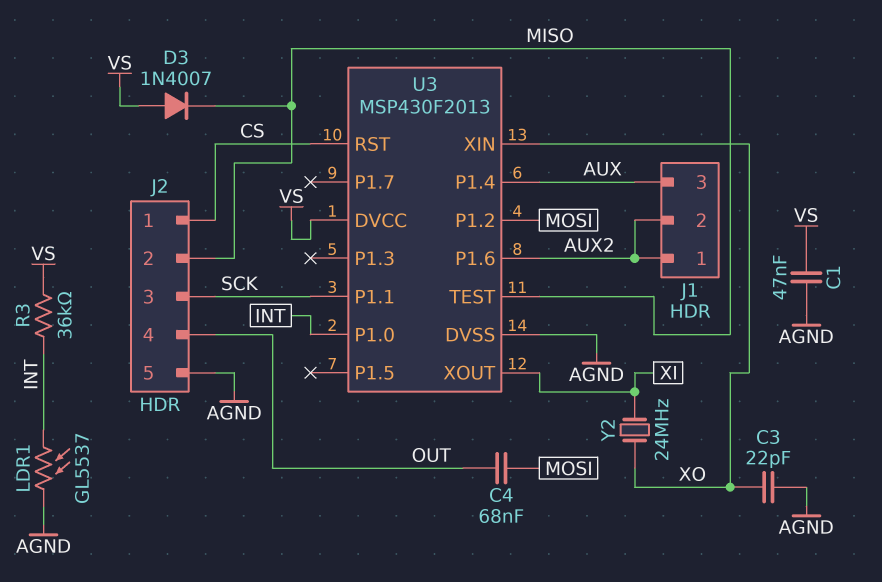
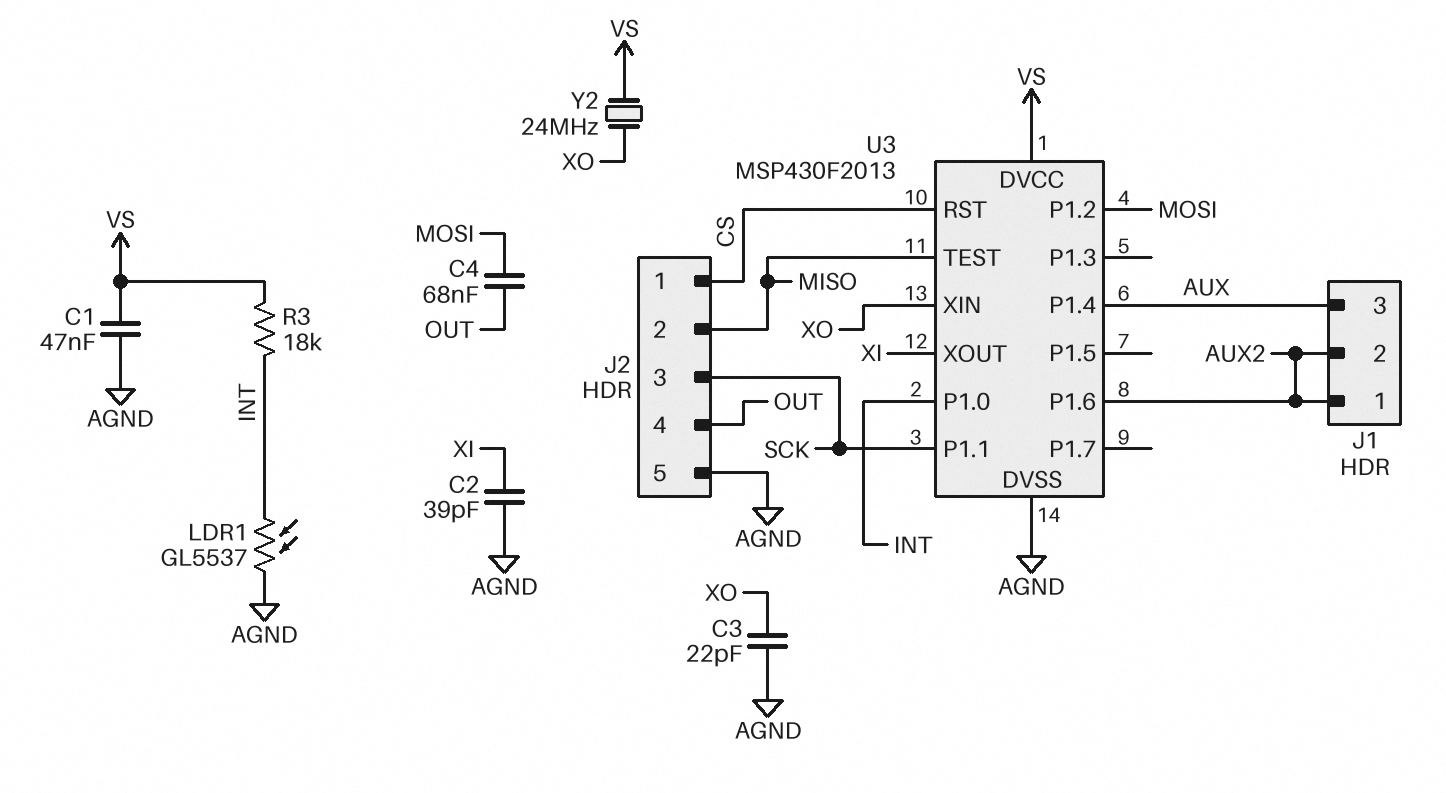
C2: none -> 39pF (AGND, XI)
D3: diode 1N4007 (A VS, K MISO) -> none
R3: 36k (INT, VS) -> 18k (INT, VS)
Y2: 24MHz (XI, XO) -> 24MHz (VS, XO)

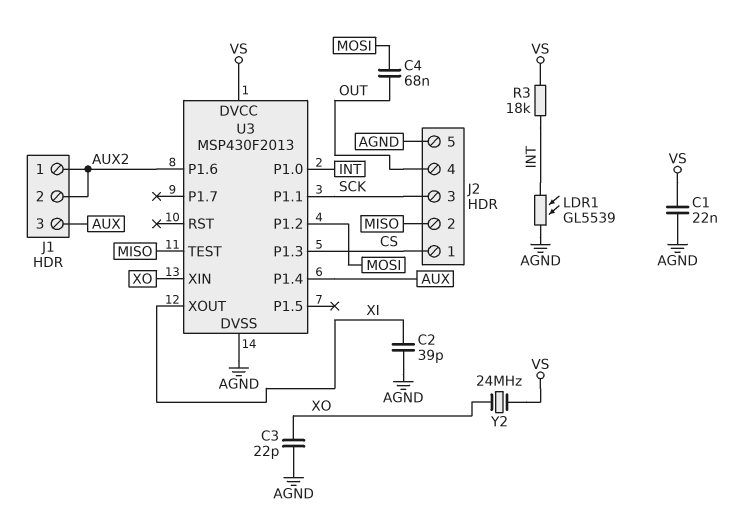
C1: 47nF (AGND, VS) -> 22nF (AGND, VS)
LDR1: GL5537 (AGND, INT) -> GL5539 (AGND, INT)
U3 pin P1.3: none -> CS
U3 pin RST: CS -> none

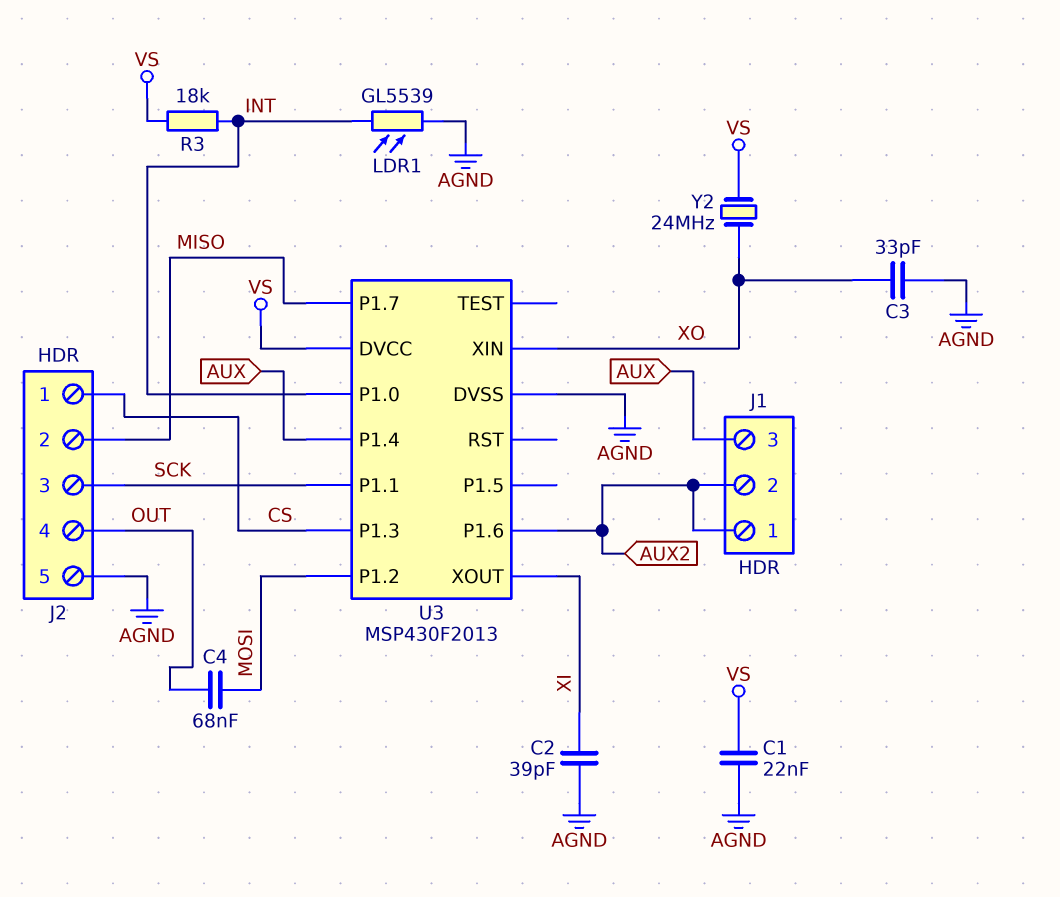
C3: 22pF (AGND, XO) -> 33pF (AGND, XO)
U3 pin P1.7: none -> MISO
U3 pin TEST: MISO -> none

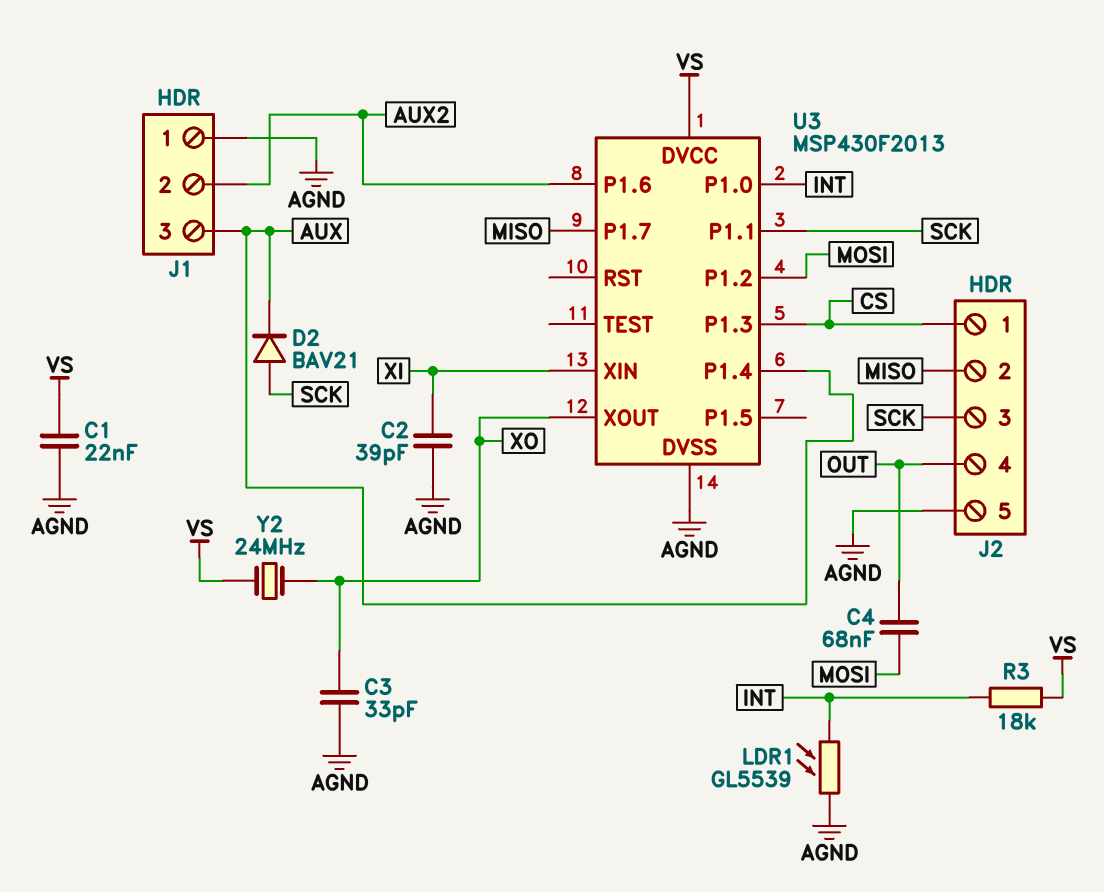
D2: none -> diode BAV21 (A SCK, K AUX)
J1 pin 1: AUX2 -> AGND
U3 pin XIN: XO -> XI
U3 pin XOUT: XI -> XO

